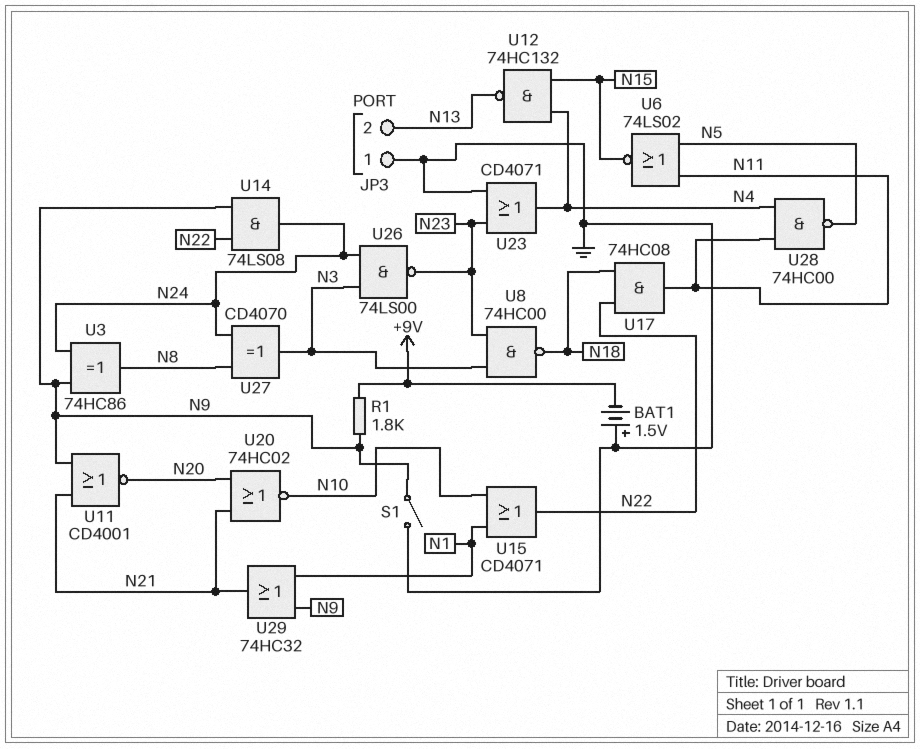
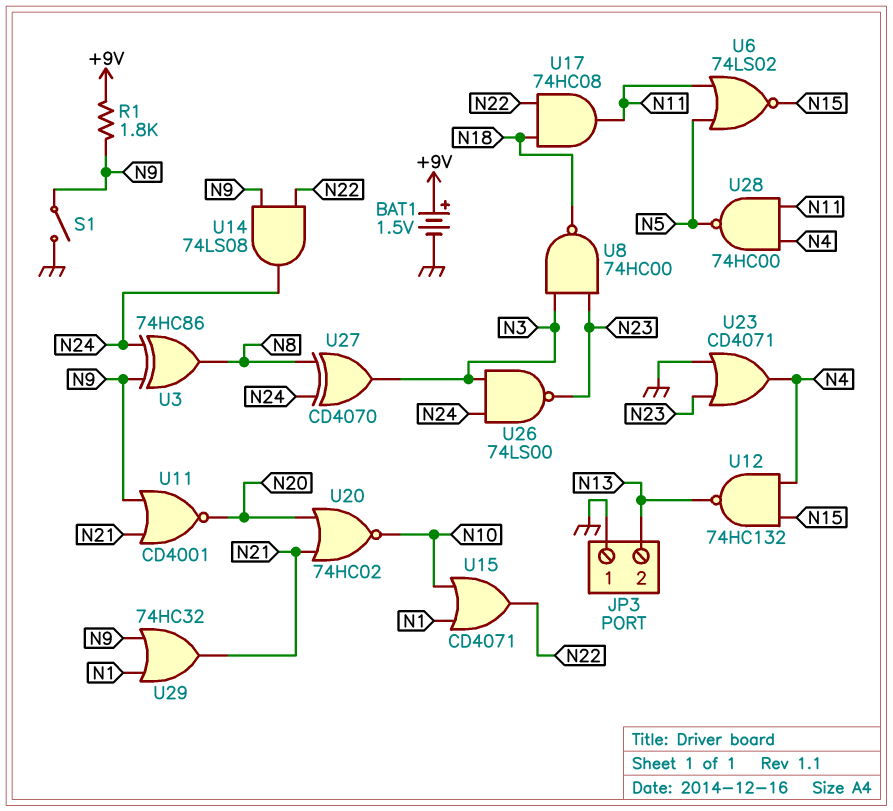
BAT1: 1.5V (plus GND, minus +9V) -> 1.5V (plus +9V, minus GND)

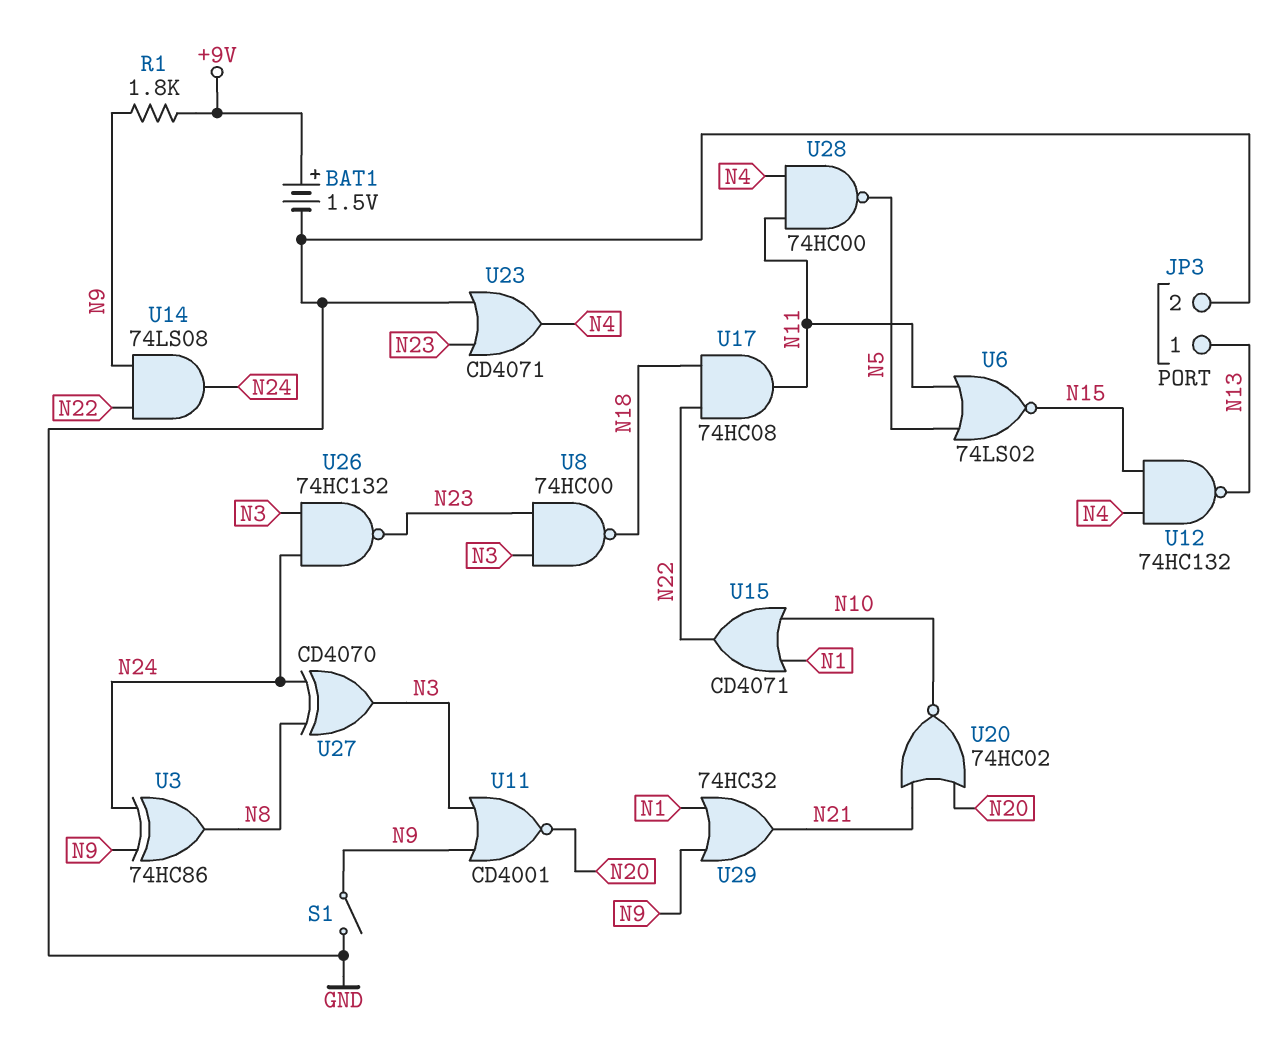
JP3 pin 1: GND -> N13
JP3 pin 2: N13 -> GND
U11: NOR CD4001 (in N9, in N21, out N20) -> NOR CD4001 (in N3, in N9, out N20)
U26: NAND 74LS00 (in N3, in N24, out N23) -> NAND 74HC132 (in N3, in N24, out N23)

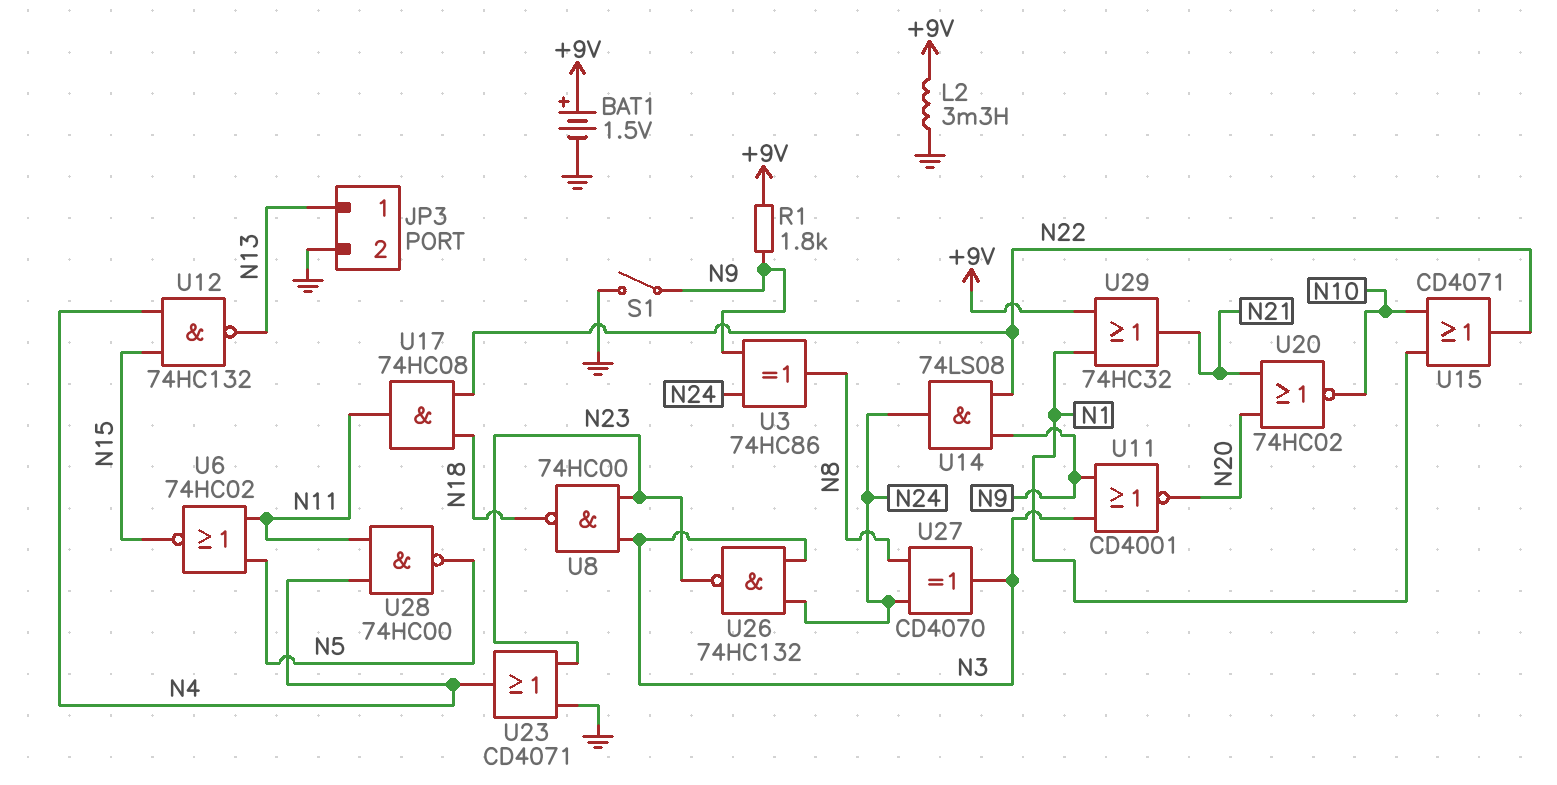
L2: none -> 3.3mH (+9V, GND)
U6: NOR 74LS02 (in N5, in N11, out N15) -> NOR 74HC02 (in N5, in N11, out N15)
U29: OR 74HC32 (in N1, in N9, out N21) -> OR 74HC32 (in +9V, in N1, out N21)

